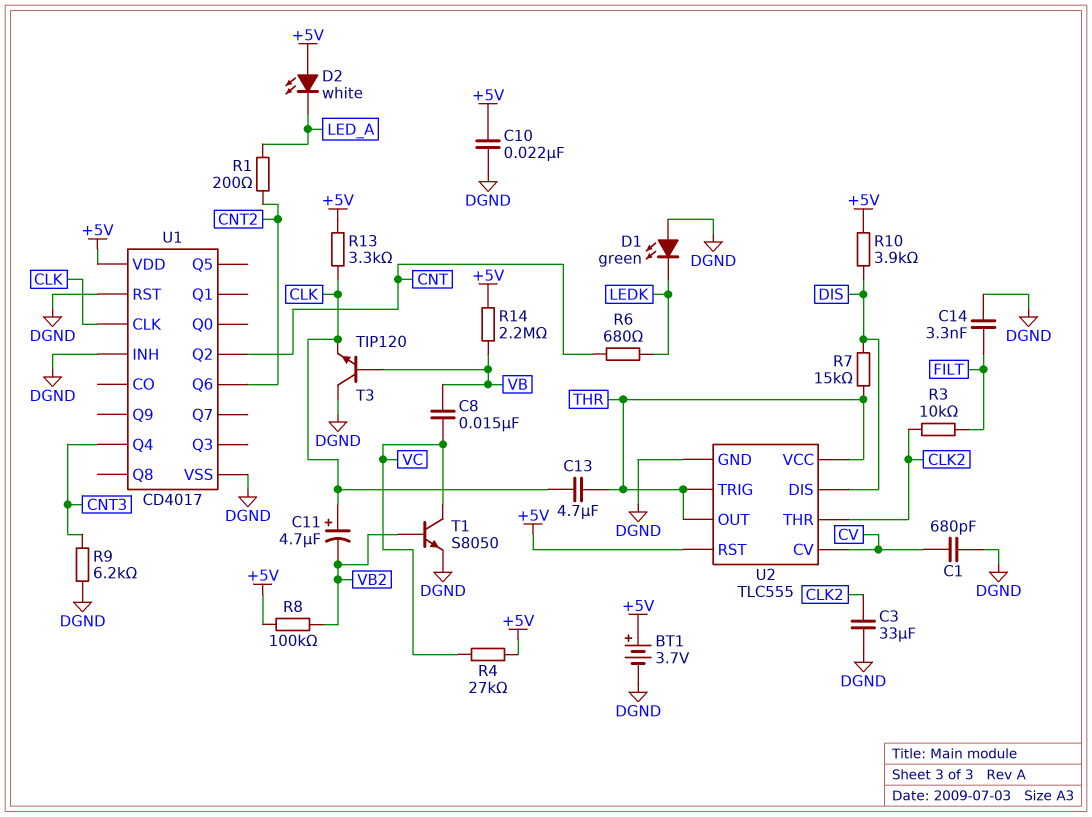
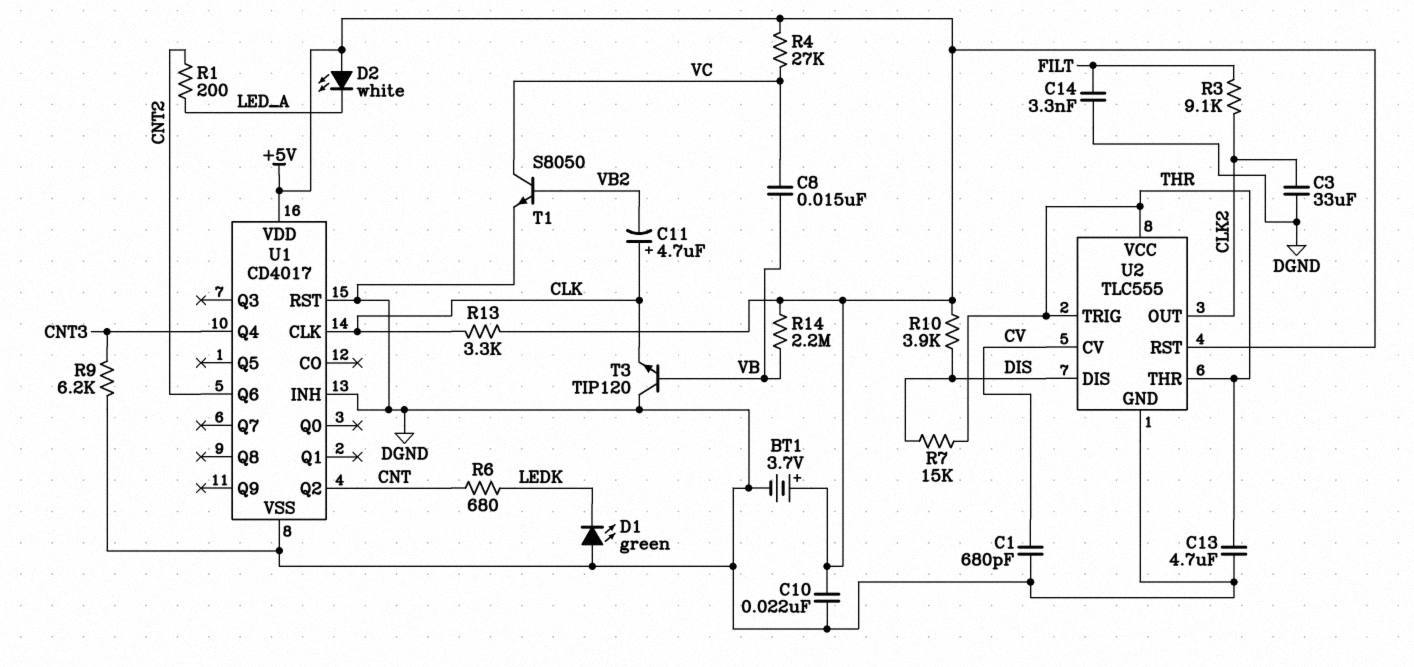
C13: 4.7uF (CLK, THR) -> 4.7uF (DGND, THR)
R3: 10k (CLK2, FILT) -> 9.1k (CLK2, FILT)
R8: 100k (+5V, VB2) -> none
U2 pin OUT: THR -> CLK2
U2 pin THR: CLK2 -> THR

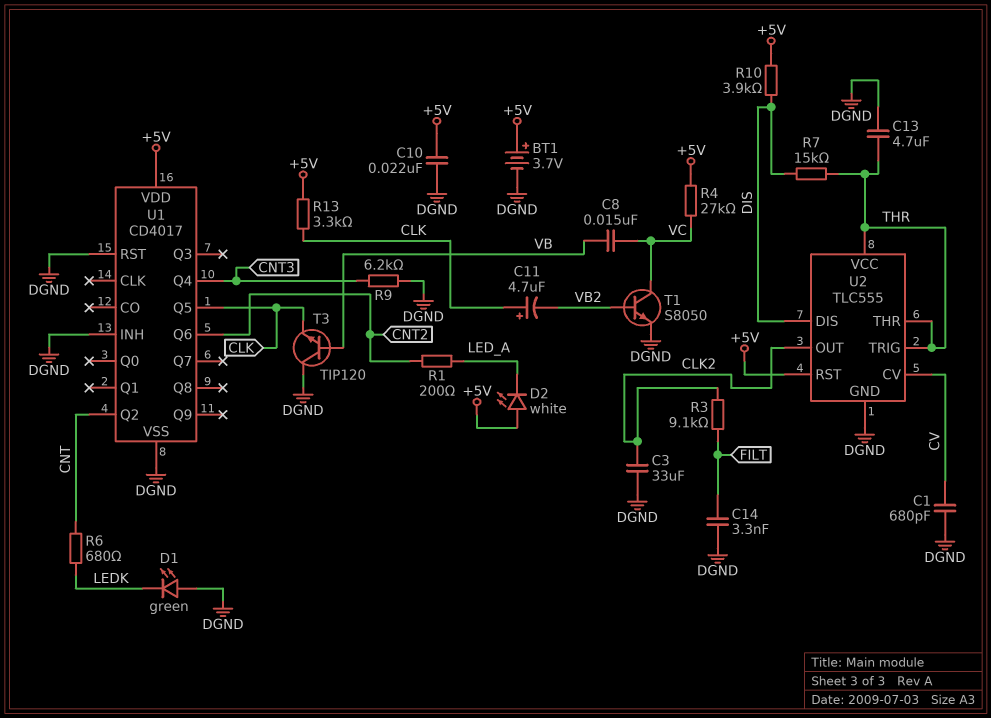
R14: 2.2M (+5V, VB) -> none
U1 pin CLK: CLK -> none
U1 pin Q5: none -> CLK

